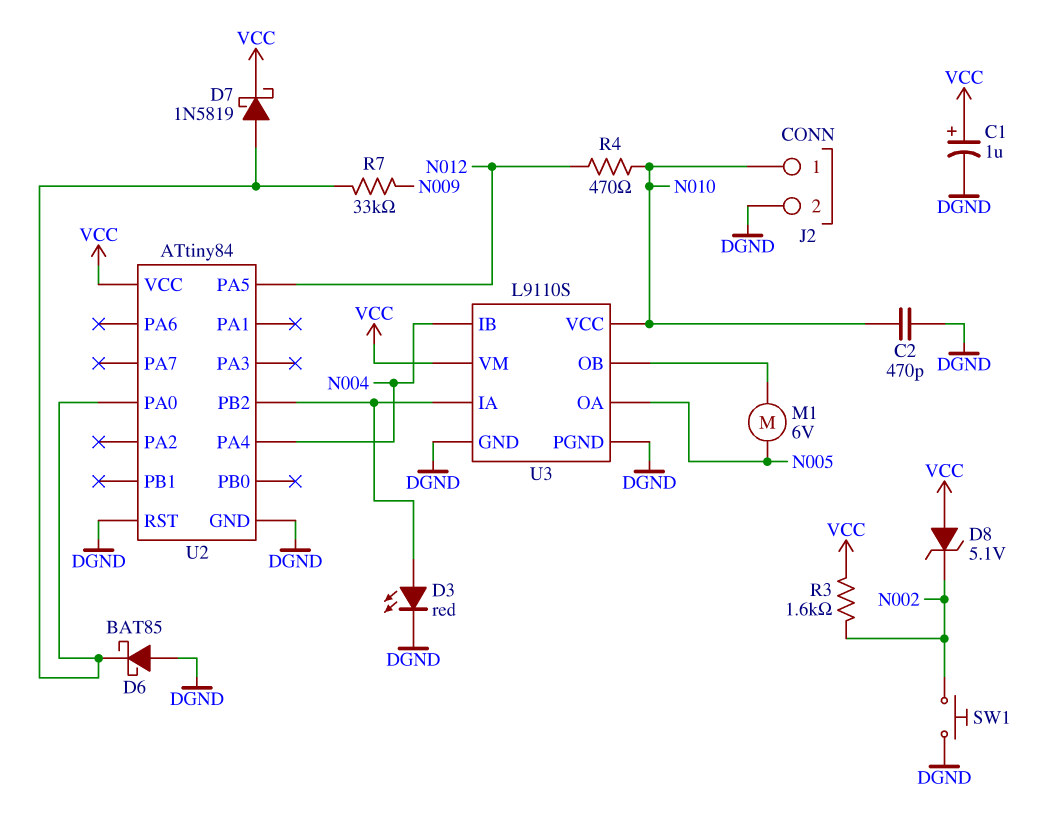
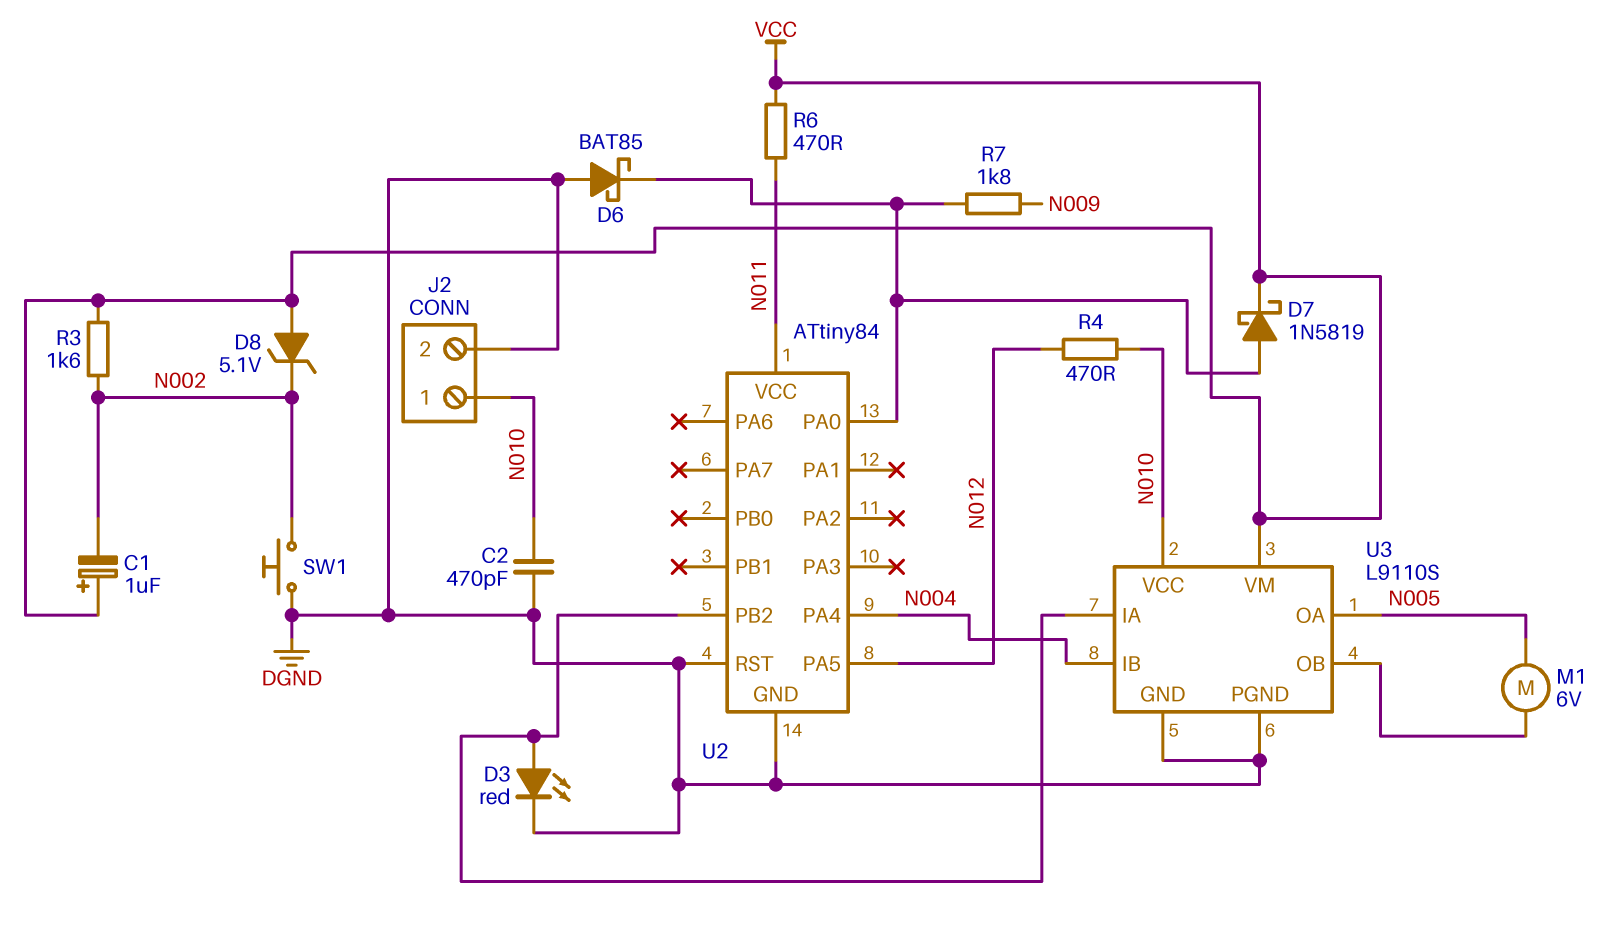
C1: 1uF (plus VCC, minus DGND) -> 1uF (plus VCC, minus N002)
R6: none -> 470 (N011, VCC)
R7: 33k (N009, U2/PA0) -> 1.8k (N009, U2/PA0)
U2 pin VCC: VCC -> N011

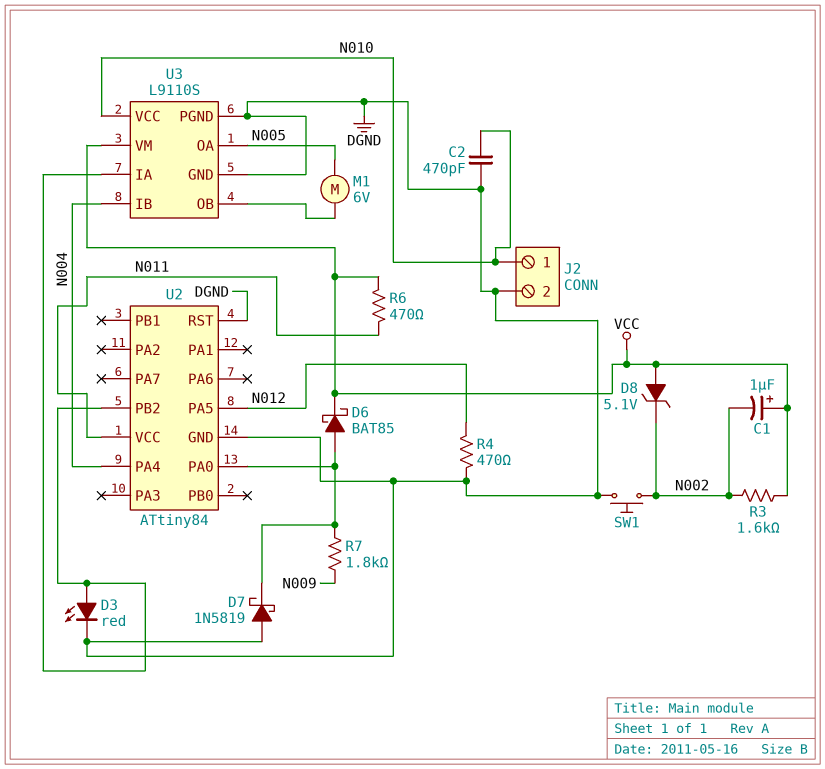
D6: schottky BAT85 (A DGND, K U2/PA0) -> schottky BAT85 (A U2/PA0, K VCC)
D7: schottky 1N5819 (A U2/PA0, K VCC) -> schottky 1N5819 (A DGND, K U2/PA0)
R4: 470 (N010, N012) -> 470 (DGND, N012)

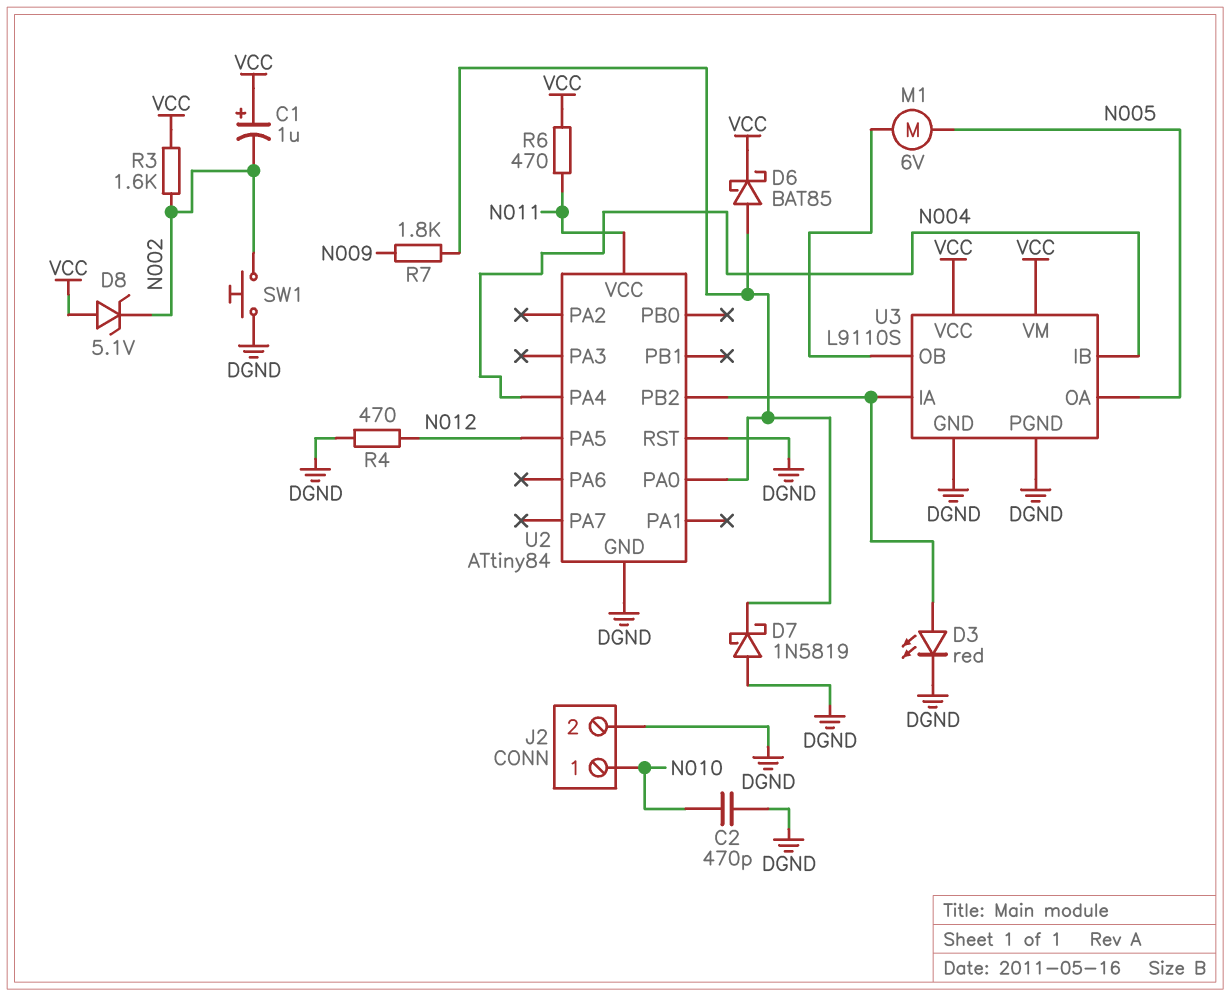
U3 pin VCC: N010 -> VCC

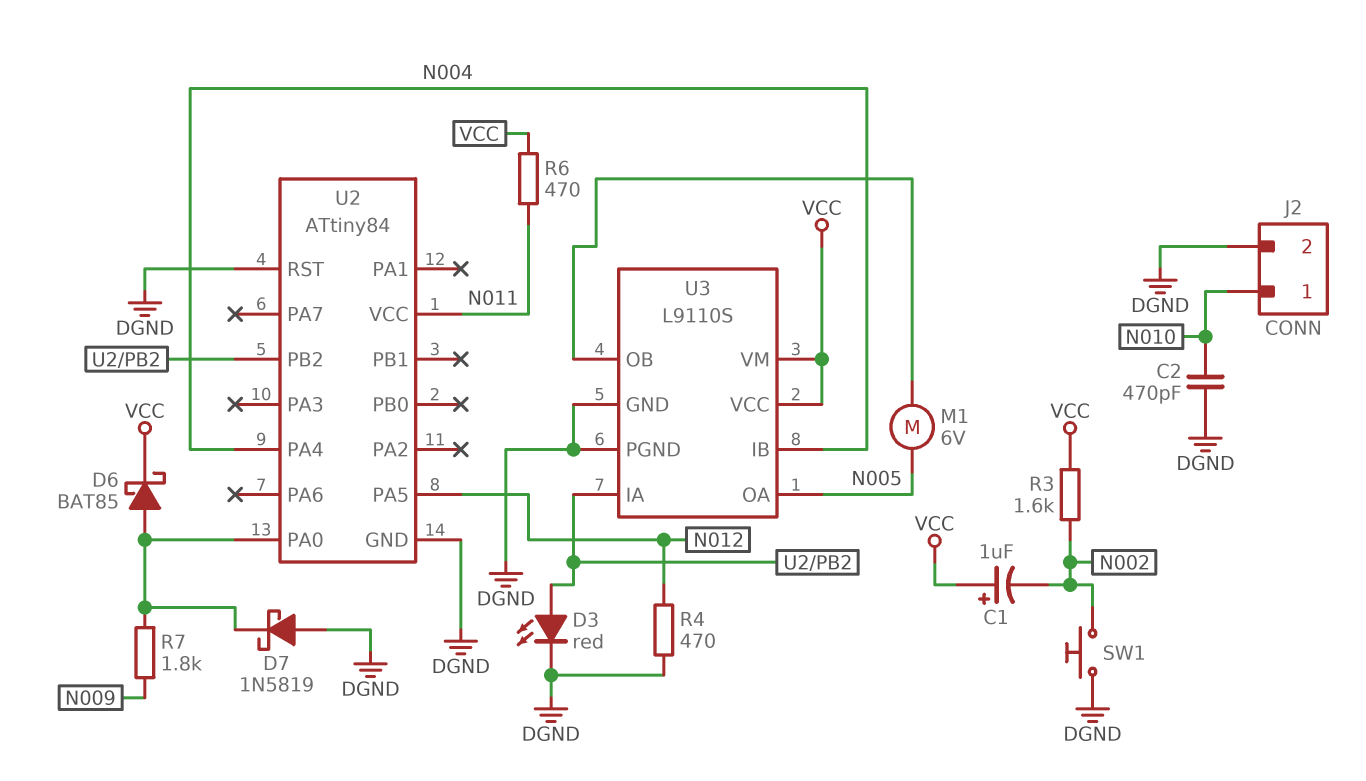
D8: zener 5.1V (A VCC, K N002) -> none

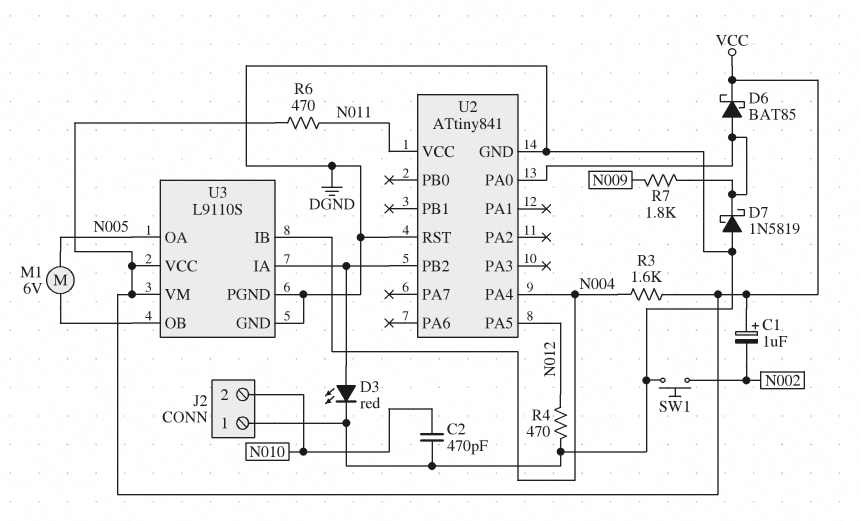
J2 pin 1: N010 -> DGND
J2 pin 2: DGND -> N010
R3: 1.6k (N002, VCC) -> 1.6k (N004, VCC)
U2: ATtiny84 -> ATtiny841

